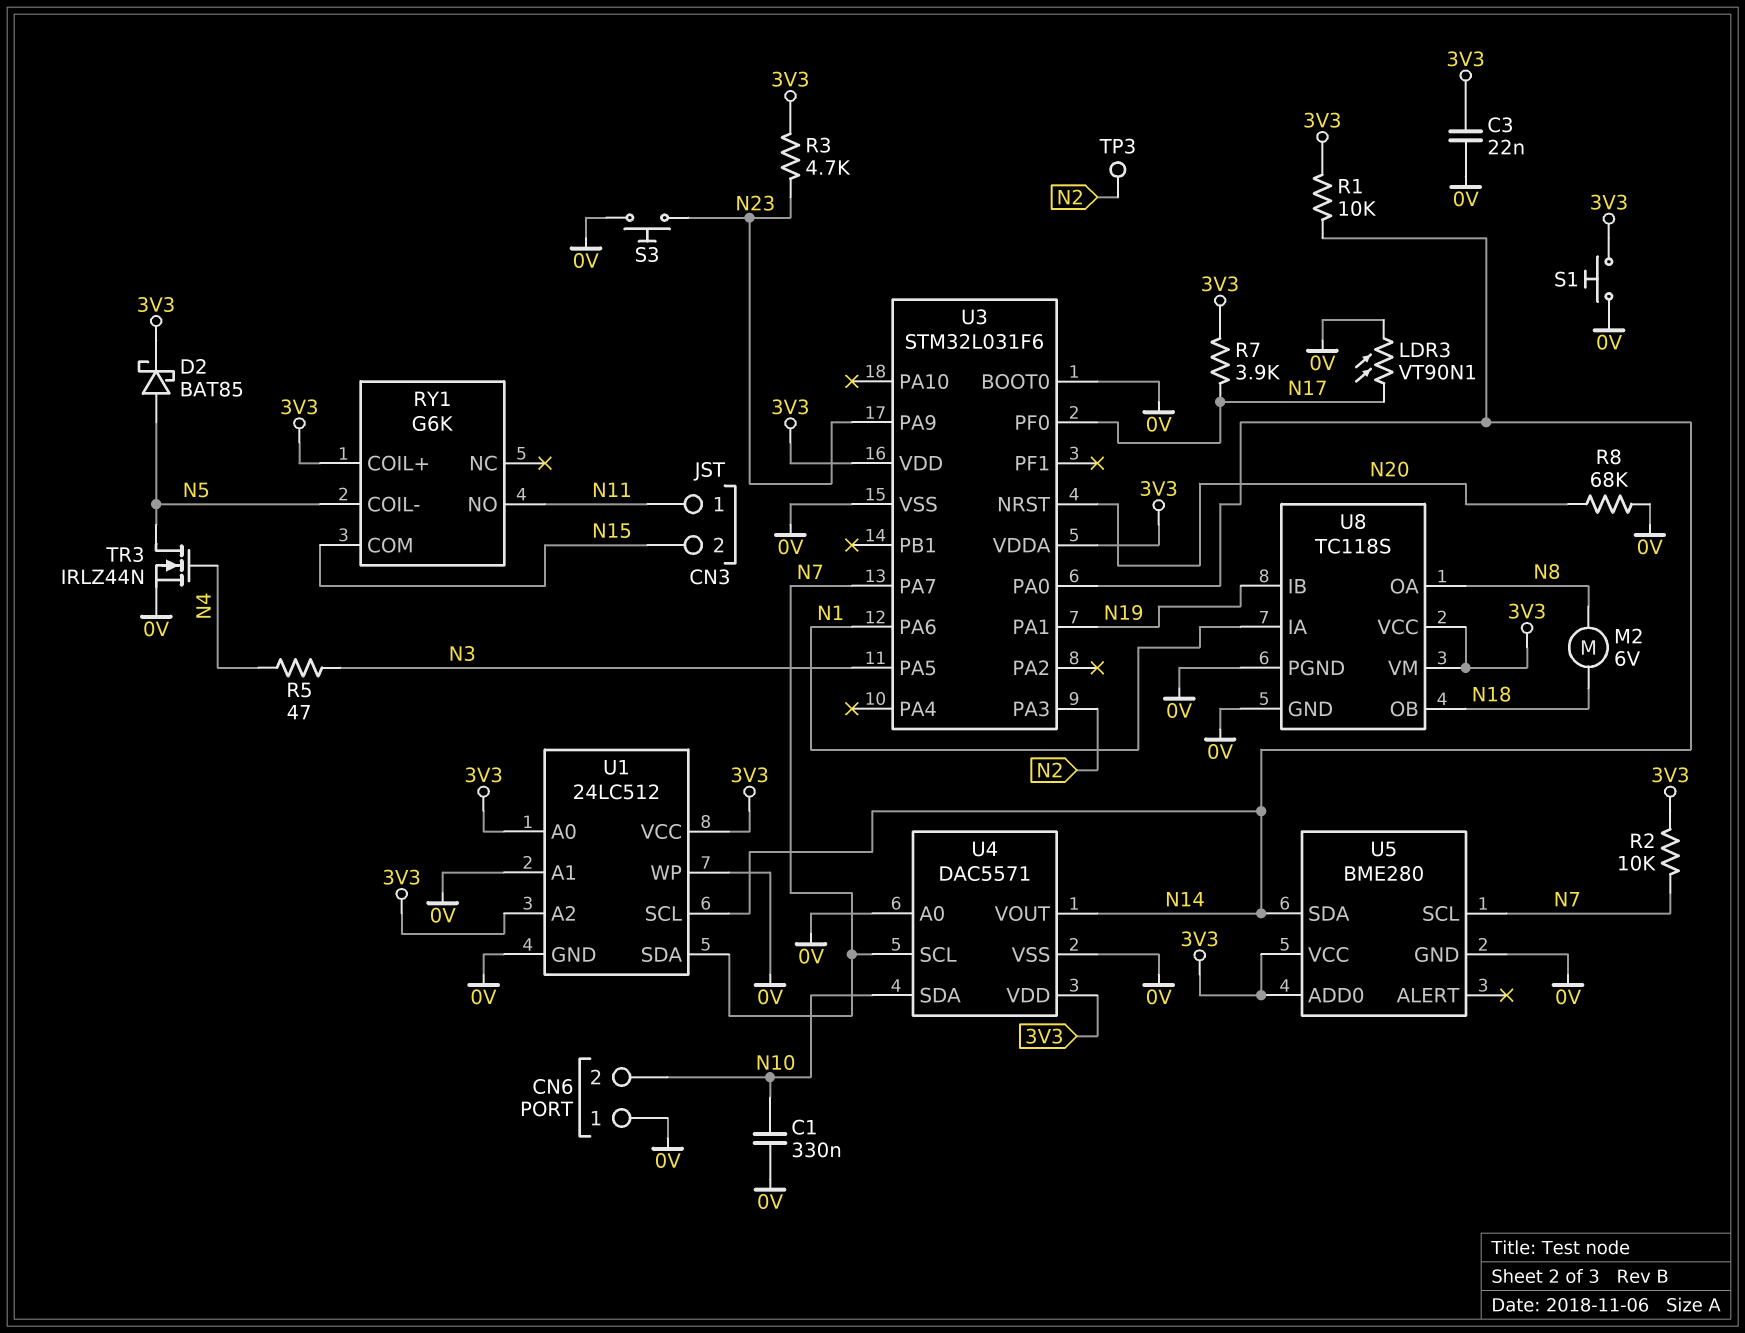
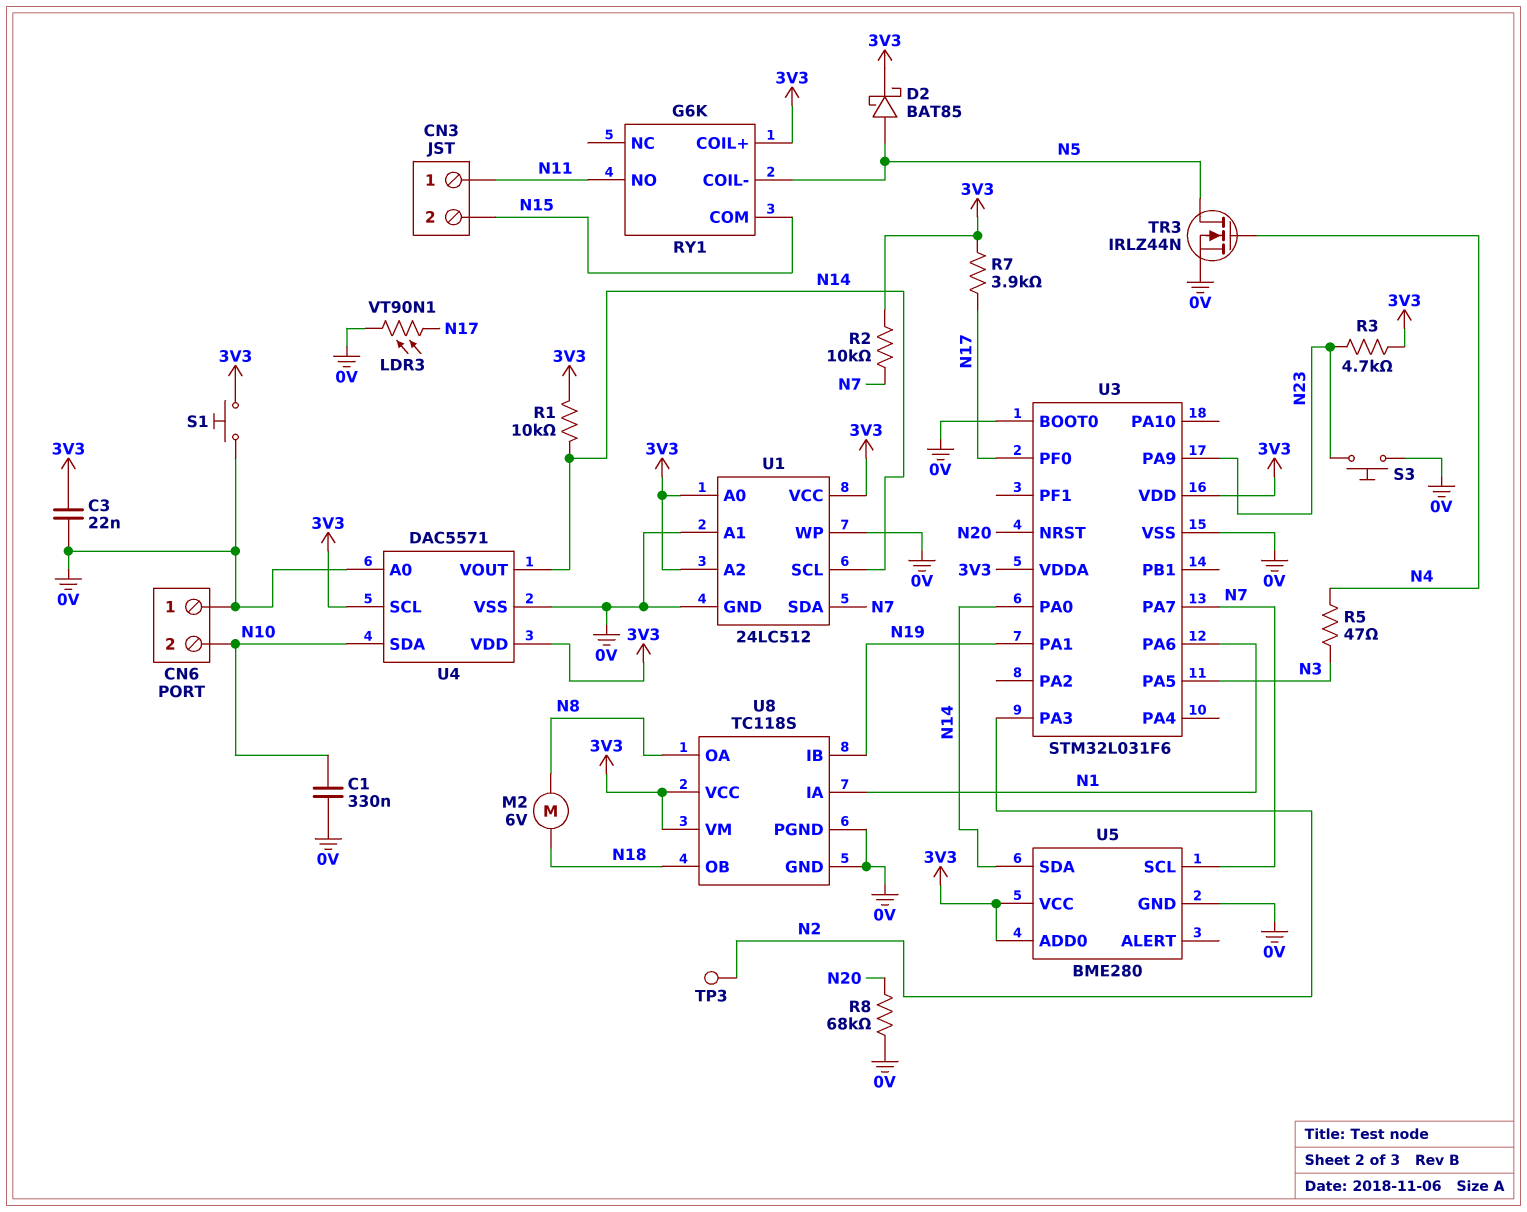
U4 pin SCL: N7 -> 3V3

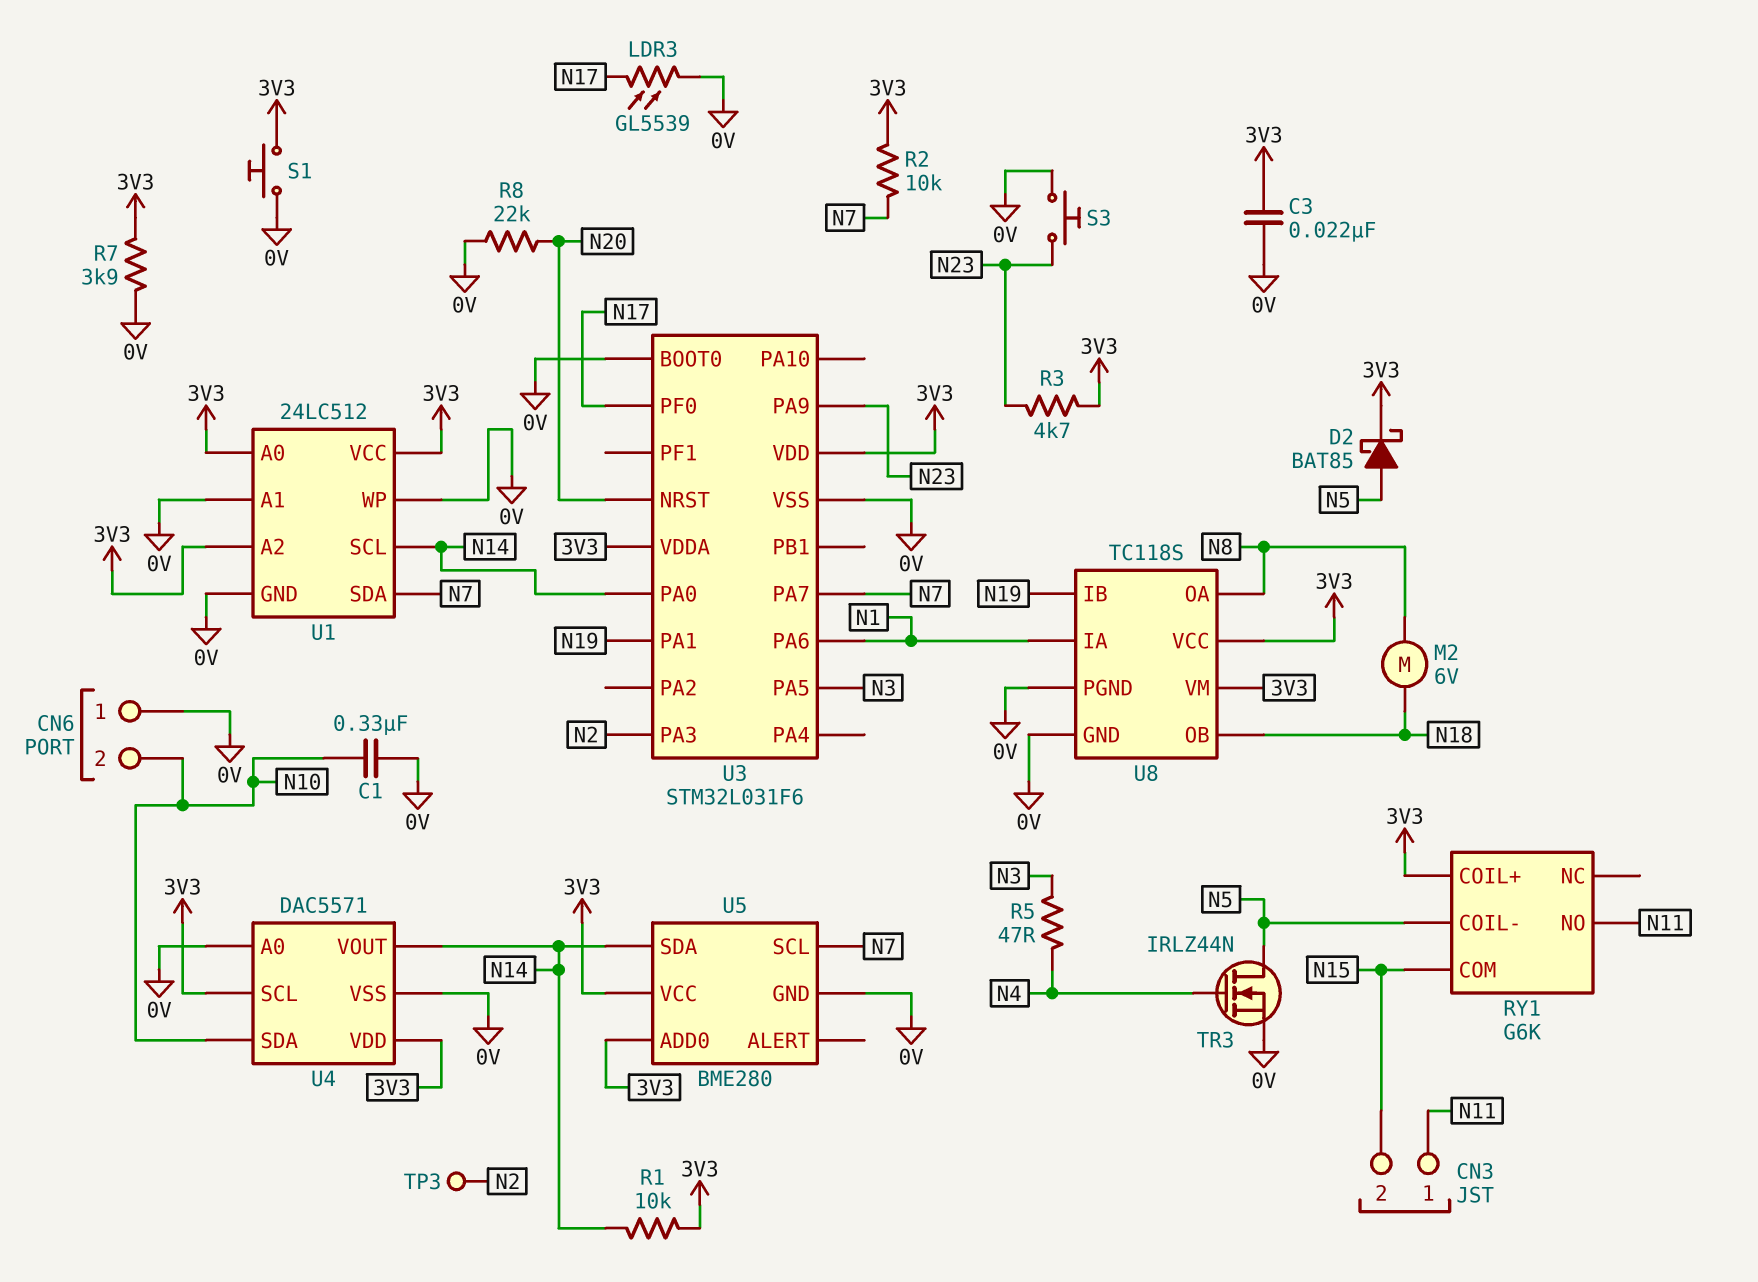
LDR3: VT90N1 (0V, N17) -> GL5539 (0V, N17)
R7: 3.9k (3V3, N17) -> 3.9k (0V, 3V3)
R8: 68k (0V, N20) -> 22k (0V, N20)

